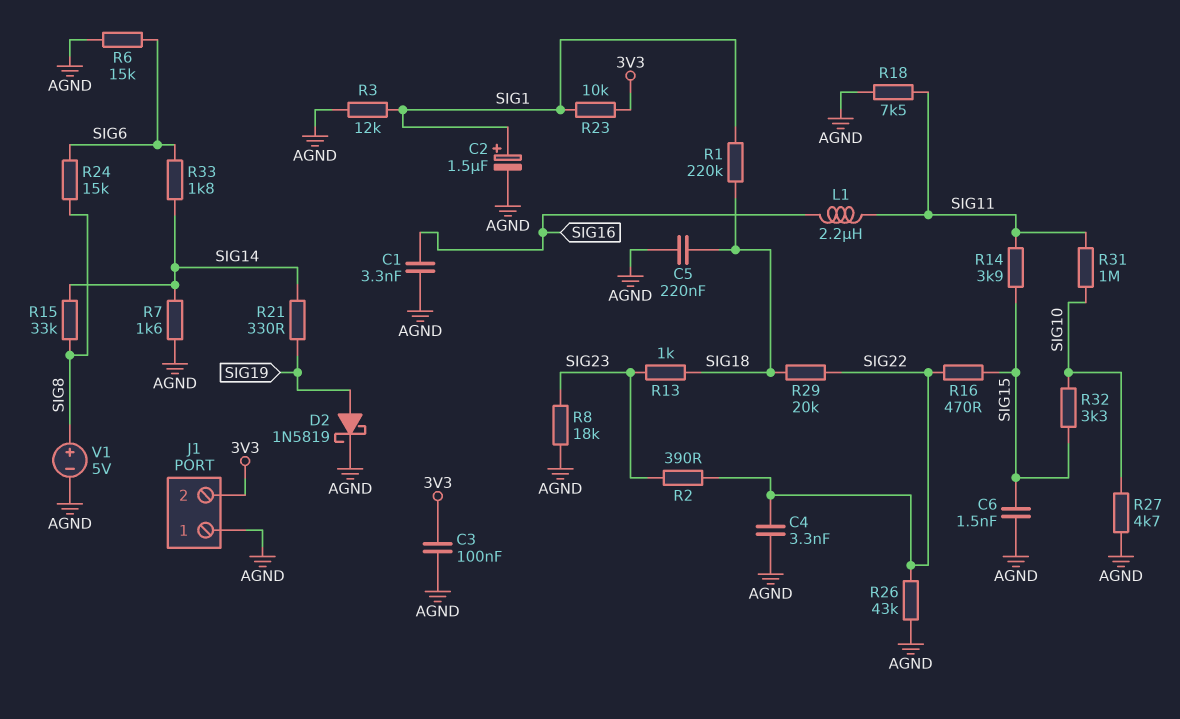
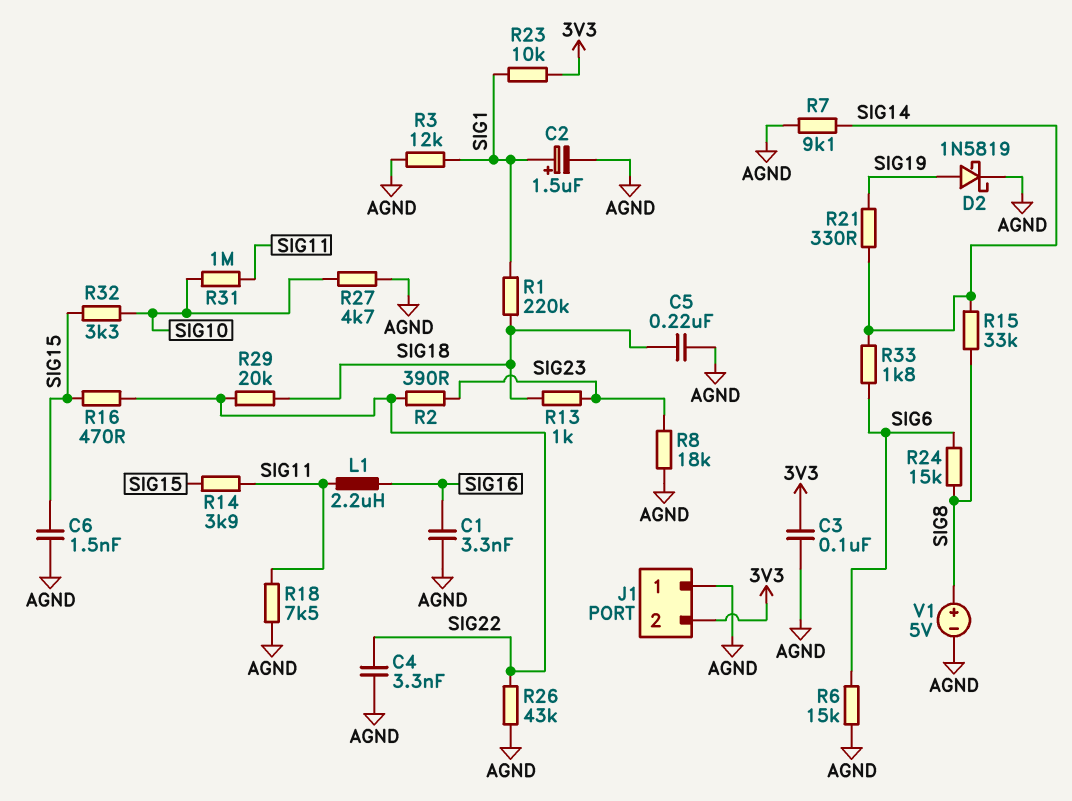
R7: 1.6k (AGND, SIG14) -> 9.1k (AGND, SIG14)

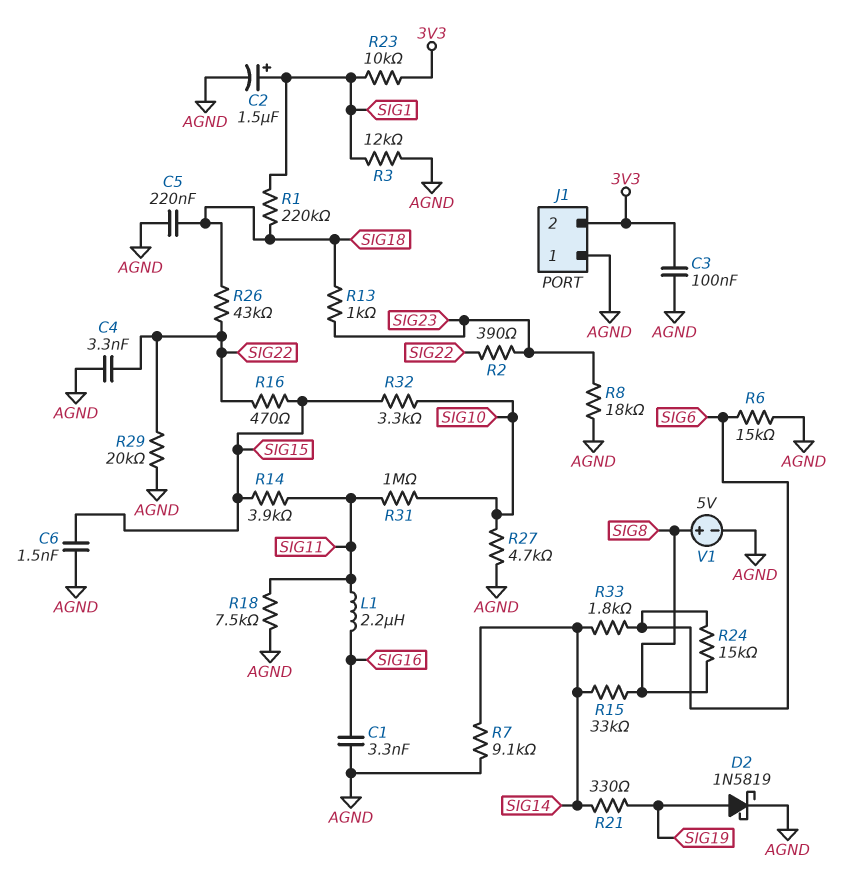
R26: 43k (AGND, SIG22) -> 43k (SIG18, SIG22)
R29: 20k (SIG18, SIG22) -> 20k (AGND, SIG22)

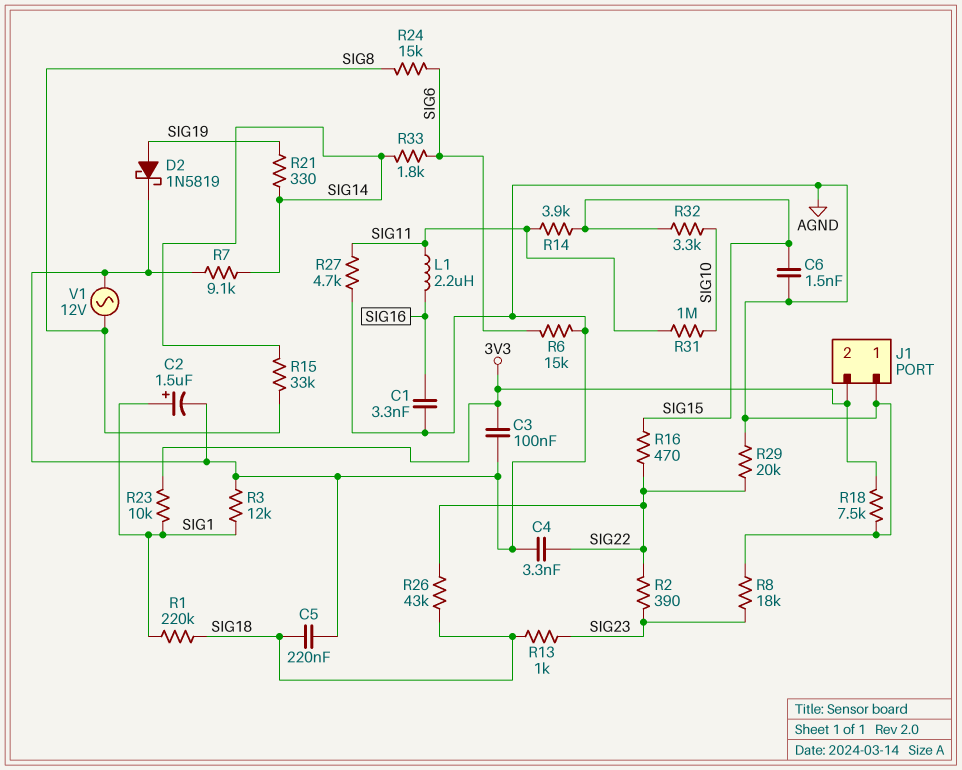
R18: 7.5k (AGND, SIG11) -> 7.5k (3V3, AGND)
R27: 4.7k (AGND, SIG10) -> 4.7k (AGND, SIG11)
V1: 5V (plus SIG8, minus AGND) -> AC 12V (AGND, SIG8)

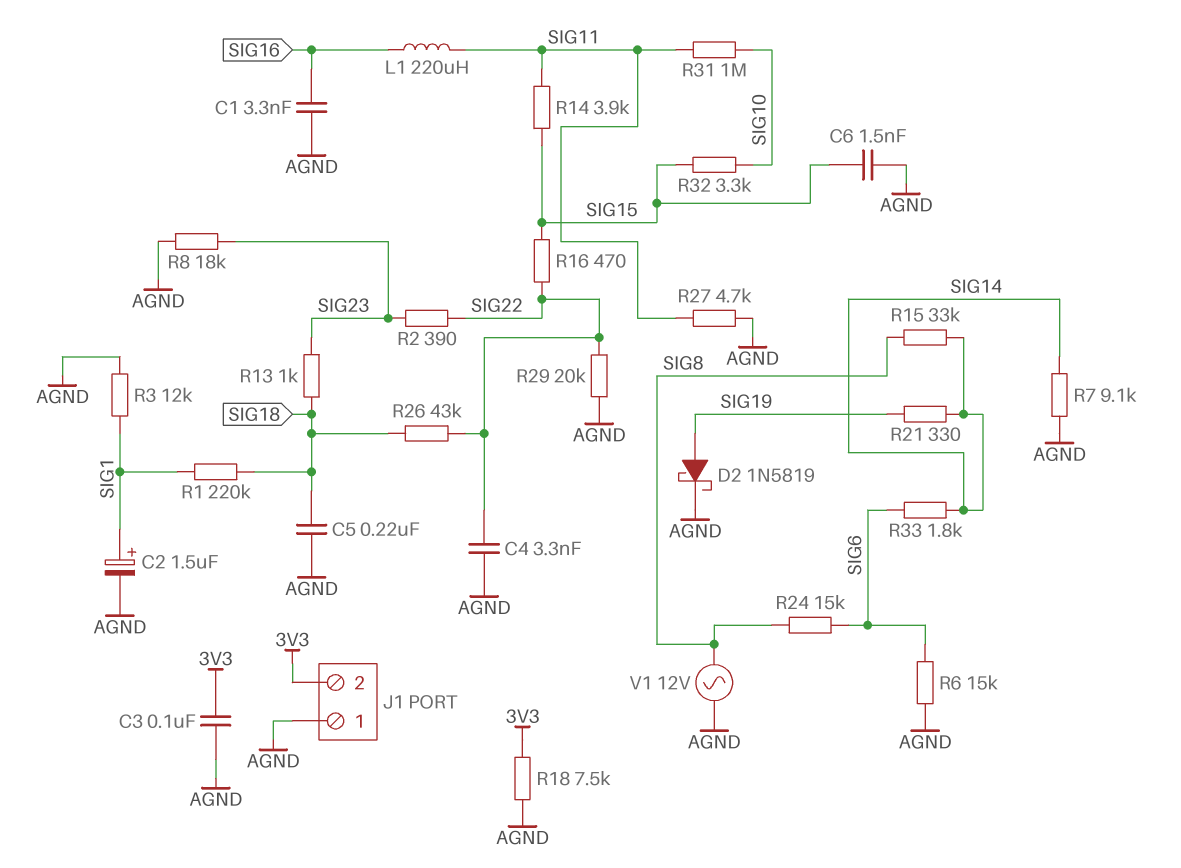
L1: 2.2uH (SIG11, SIG16) -> 220uH (SIG11, SIG16)
R23: 10k (3V3, SIG1) -> none

